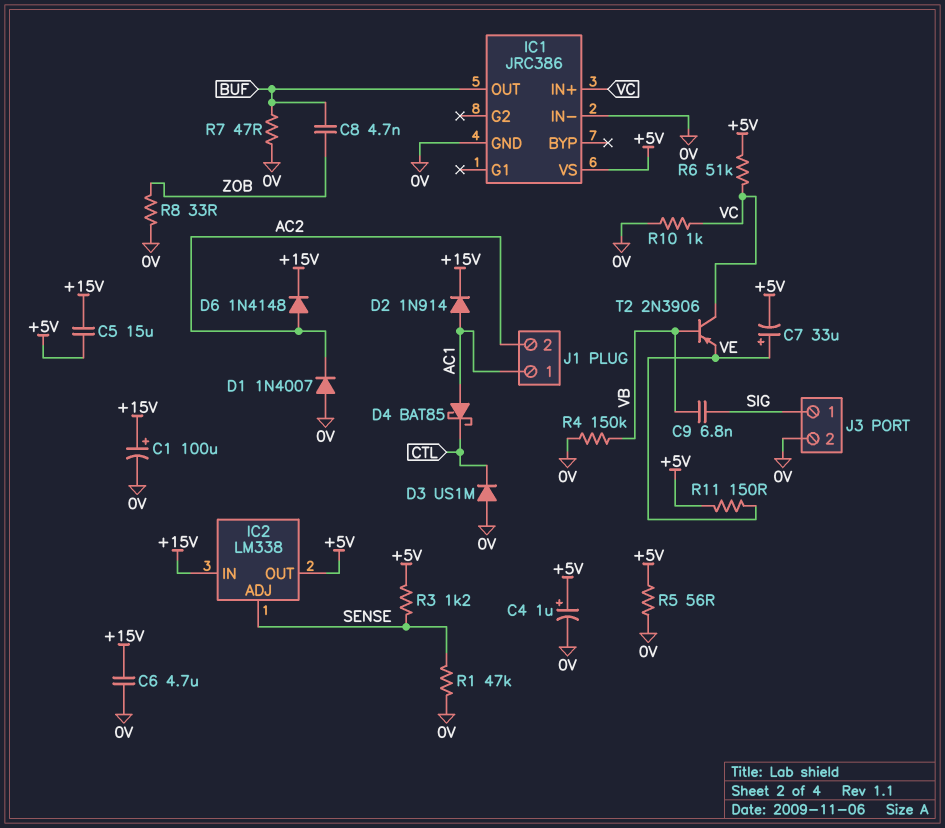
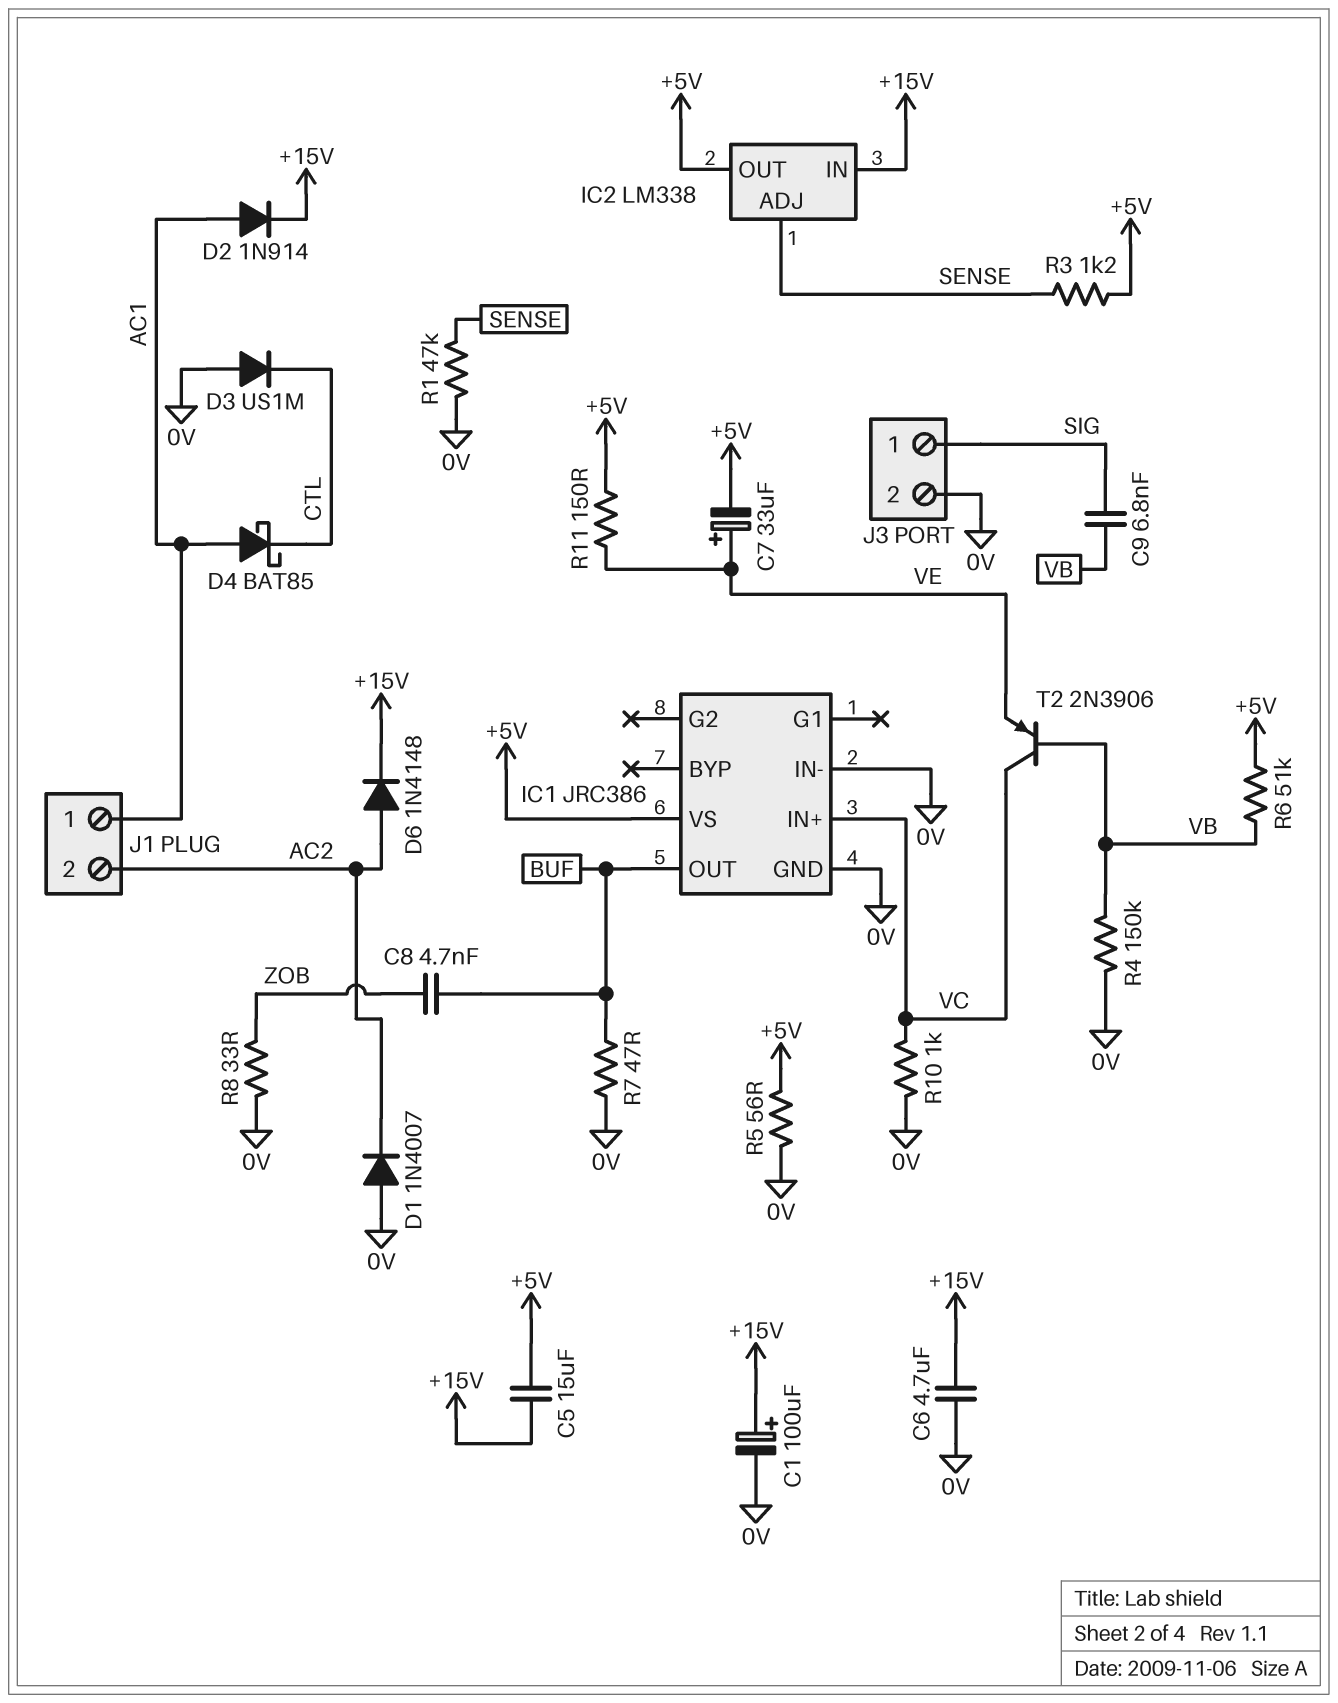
C4: 1uF (plus +5V, minus 0V) -> none
R6: 51k (+5V, VC) -> 51k (+5V, VB)

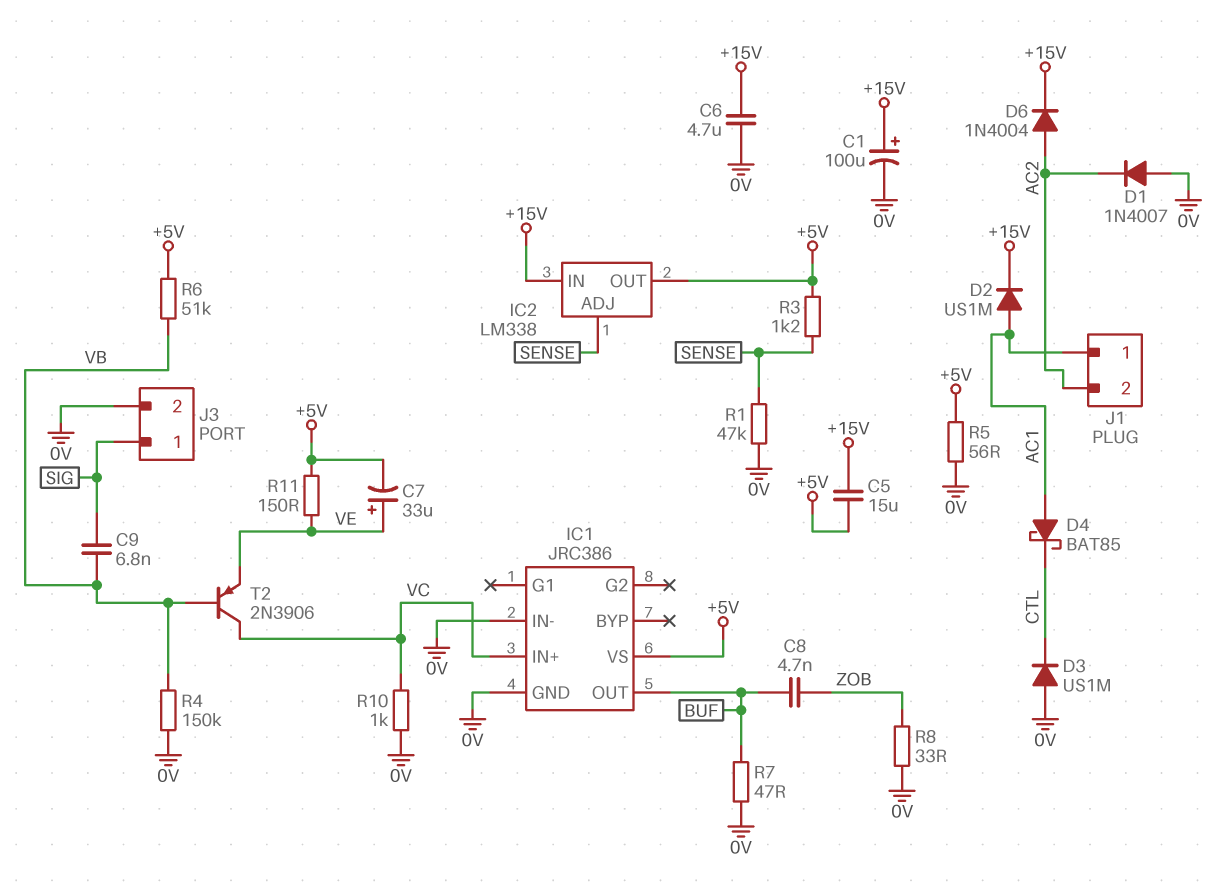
D2: diode 1N914 (A AC1, K +15V) -> diode US1M (A AC1, K +15V)
D6: diode 1N4148 (A AC2, K +15V) -> diode 1N4004 (A AC2, K +15V)

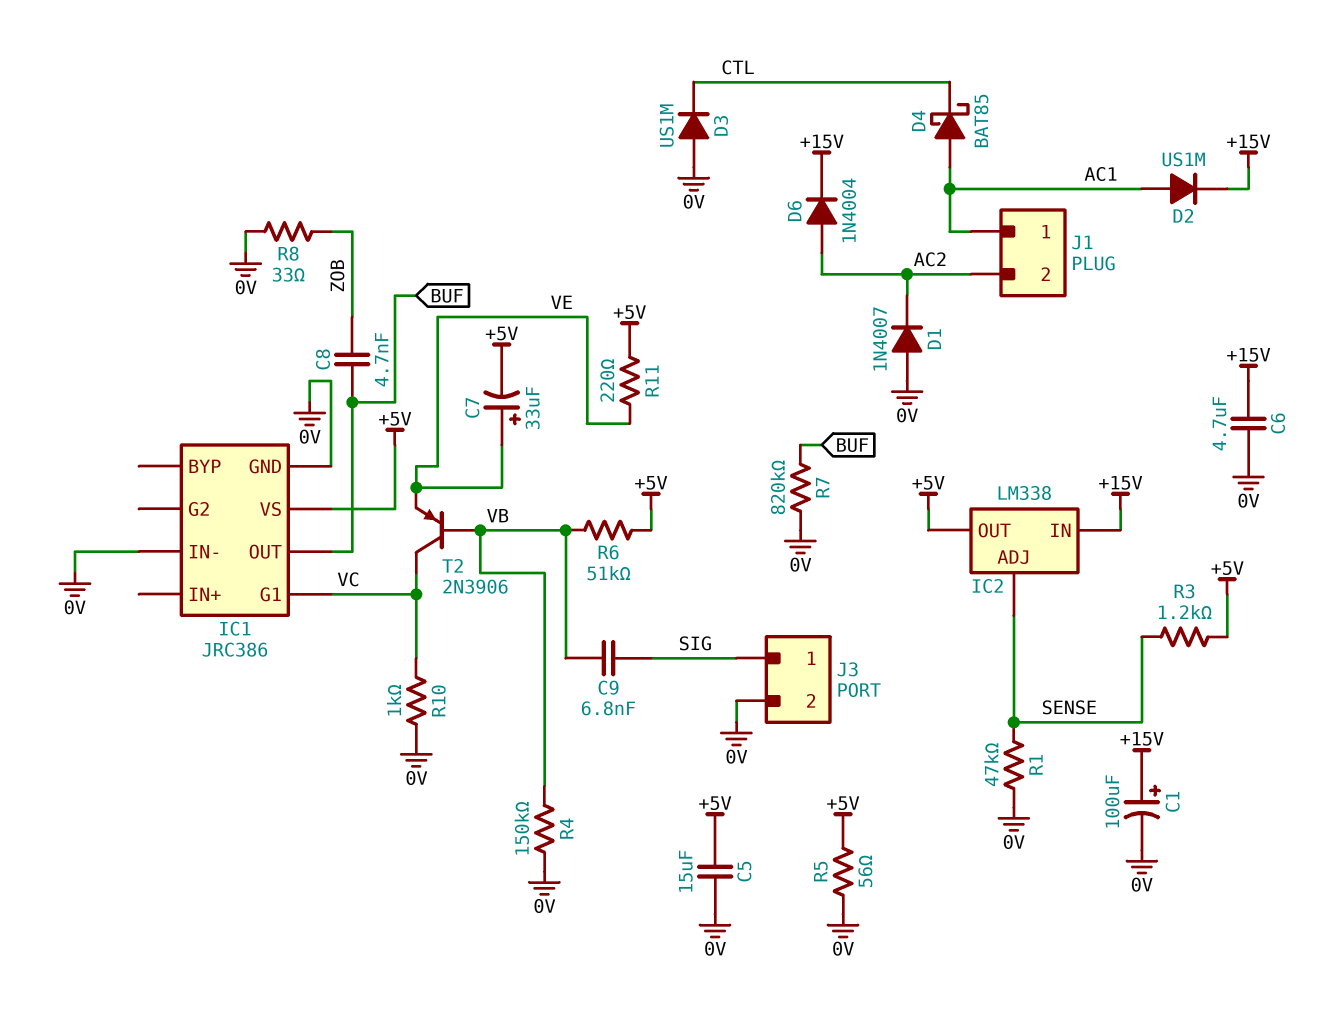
C5: 15uF (+5V, +15V) -> 15uF (+5V, 0V)
IC1 pin G1: none -> VC
IC1 pin IN+: VC -> none
R7: 47 (0V, BUF) -> 820k (0V, BUF)
R11: 150 (+5V, VE) -> 220 (+5V, VE)

